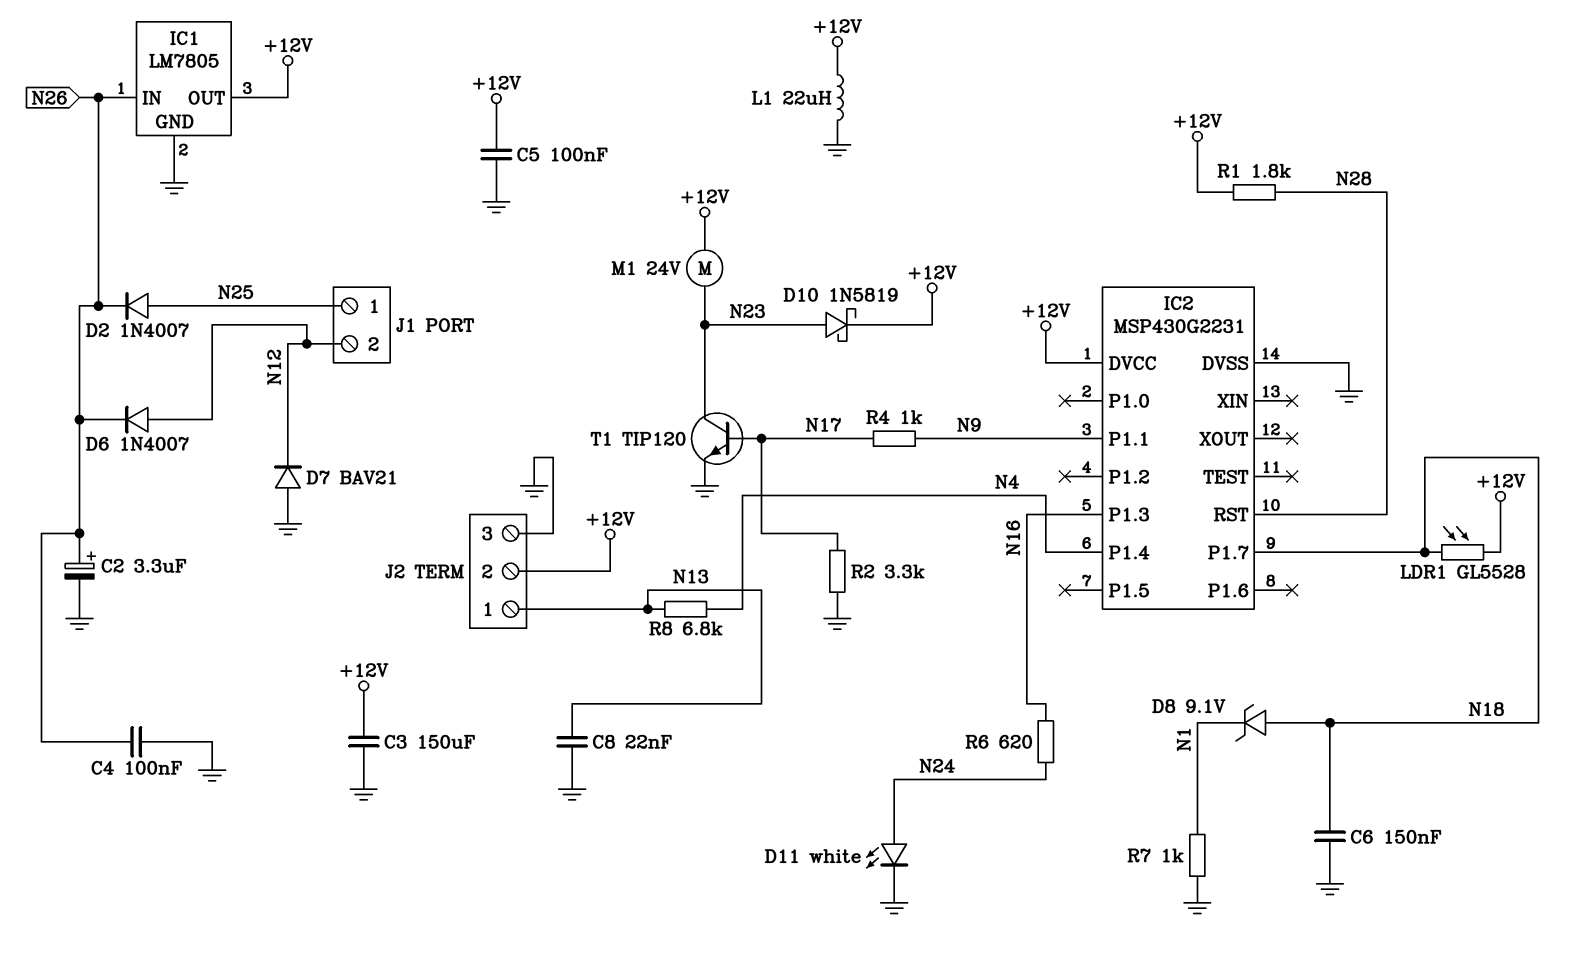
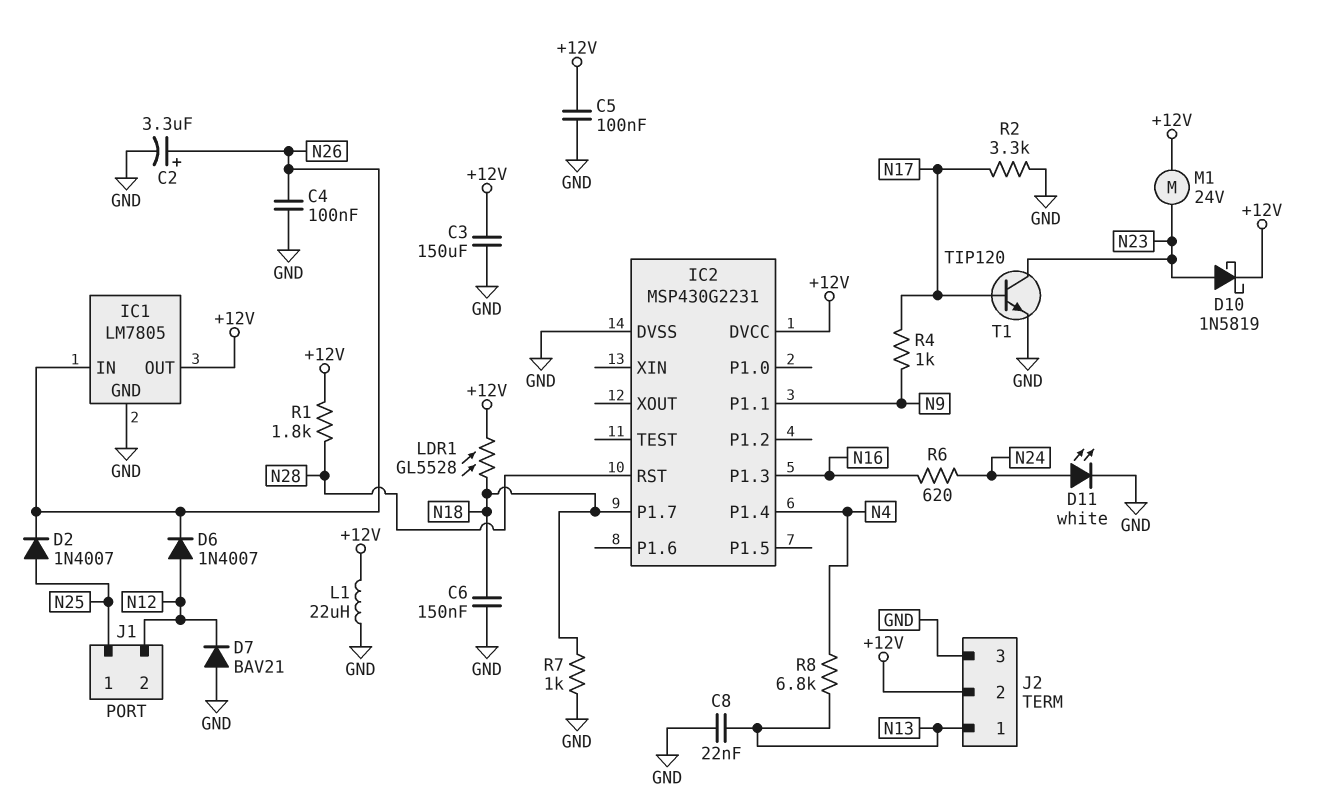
D8: zener 9.1V (A N18, K N1) -> none
R7: 1k (GND, N1) -> 1k (GND, N18)

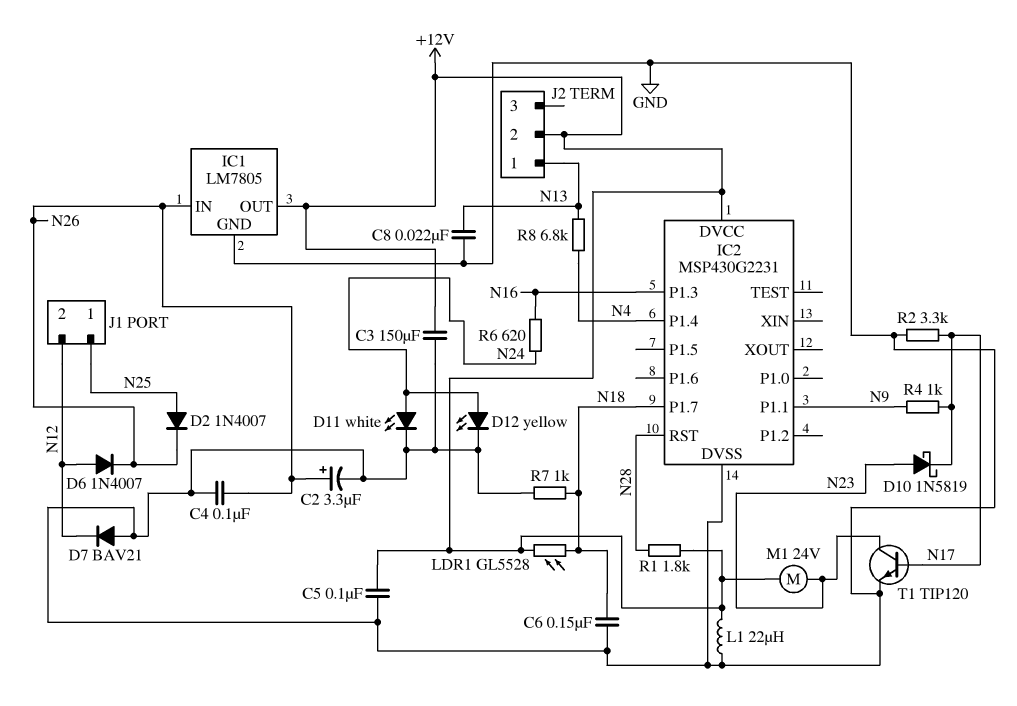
D10: schottky 1N5819 (A N23, K +12V) -> schottky 1N5819 (A N23, K N17)
D12: none -> LED yellow (A N24, K GND)
J2 pin 3: GND -> none

